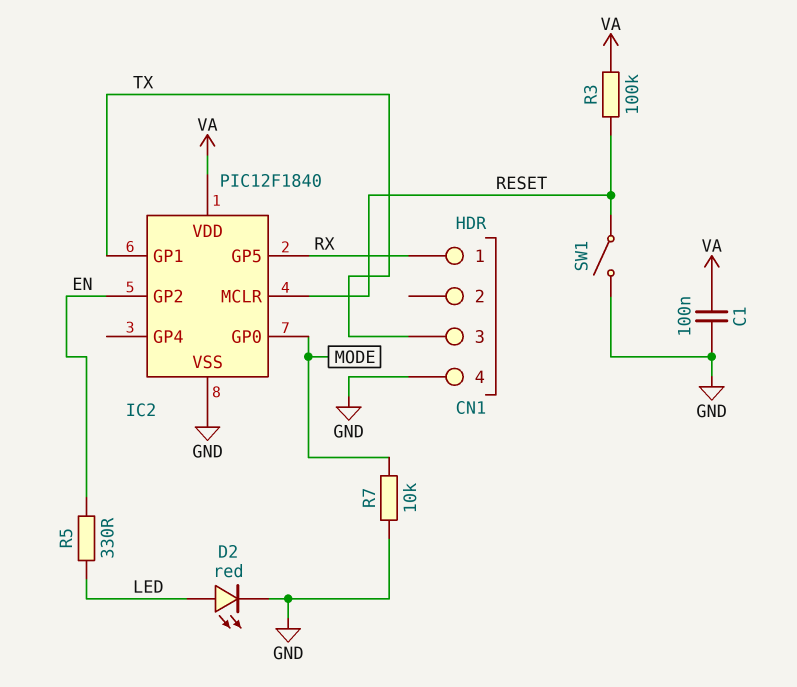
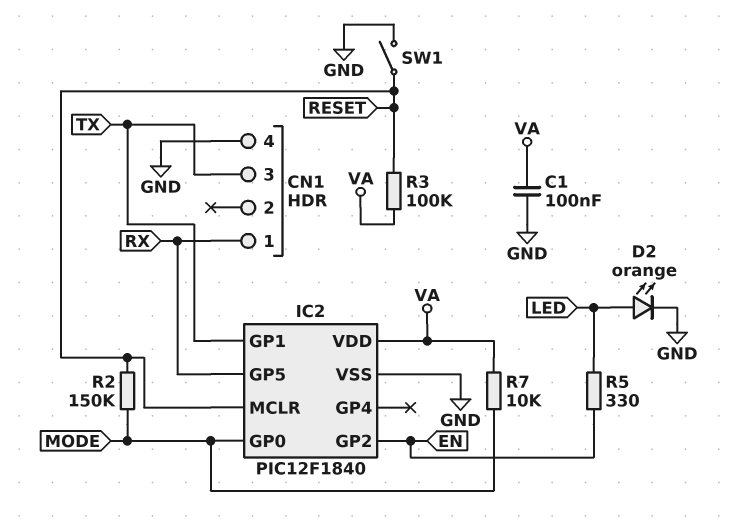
D2: LED red (A LED, K GND) -> LED orange (A LED, K GND)
R2: none -> 150k (MODE, RESET)
R7: 10k (GND, MODE) -> 10k (MODE, VA)

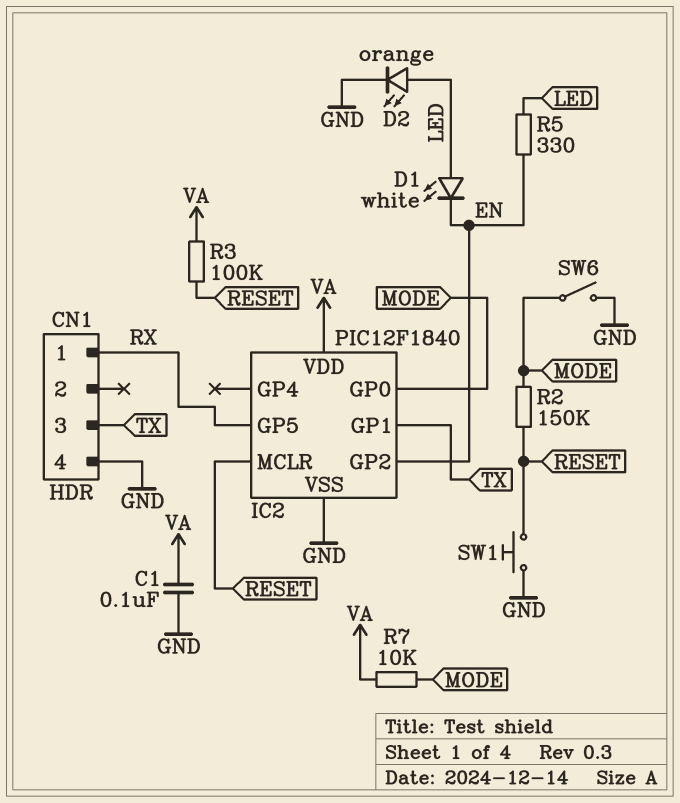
D1: none -> LED white (A LED, K EN)
SW1: switch (GND, RESET) -> button (GND, RESET)
SW6: none -> switch (GND, MODE)

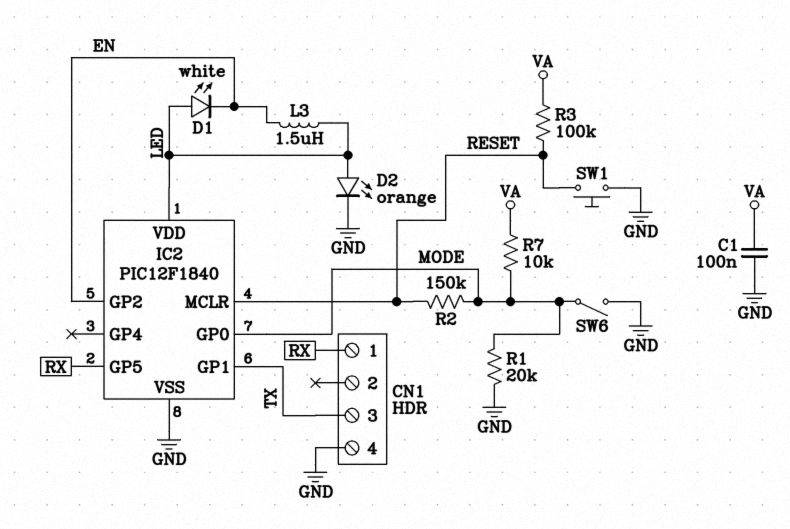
IC2 pin VDD: VA -> LED
L3: none -> 1.5uH (EN, LED)
R1: none -> 20k (GND, MODE)
R5: 330 (EN, LED) -> none

